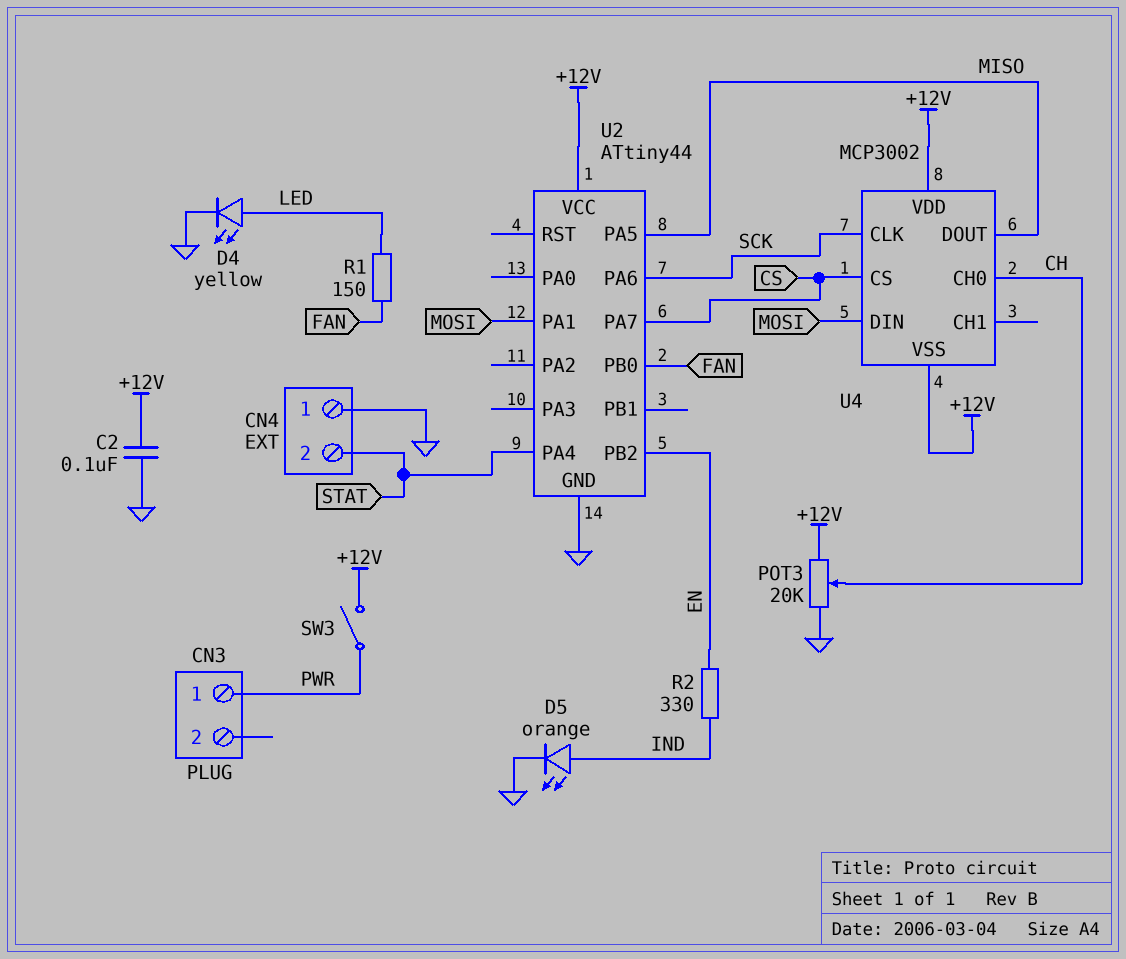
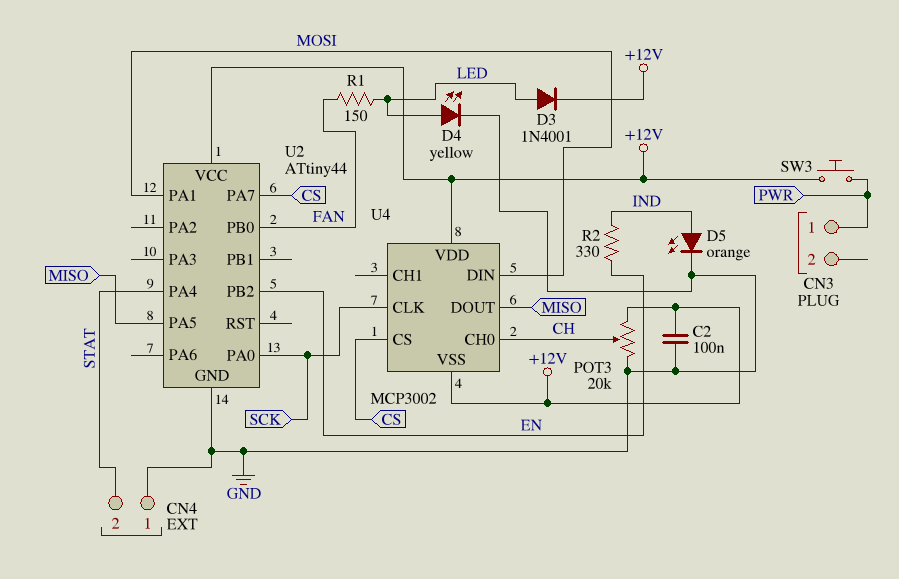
D3: none -> diode 1N4001 (A LED, K +12V)
SW3: switch (+12V, PWR) -> button (+12V, PWR)
U2 pin PA0: none -> SCK
U2 pin PA6: SCK -> none

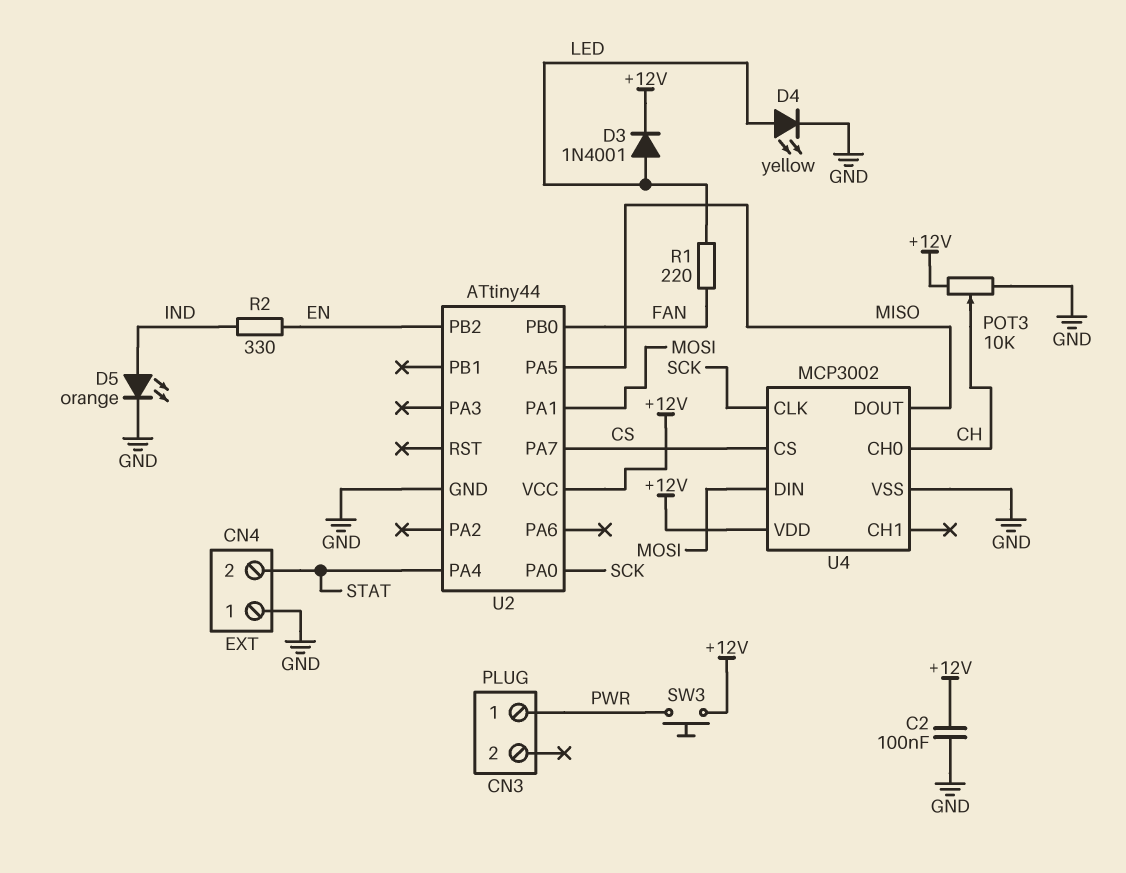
POT3: 20k (+12V, GND, wiper CH) -> 10k (+12V, GND, wiper CH)
R1: 150 (FAN, LED) -> 220 (FAN, LED)
U4 pin VSS: +12V -> GND

